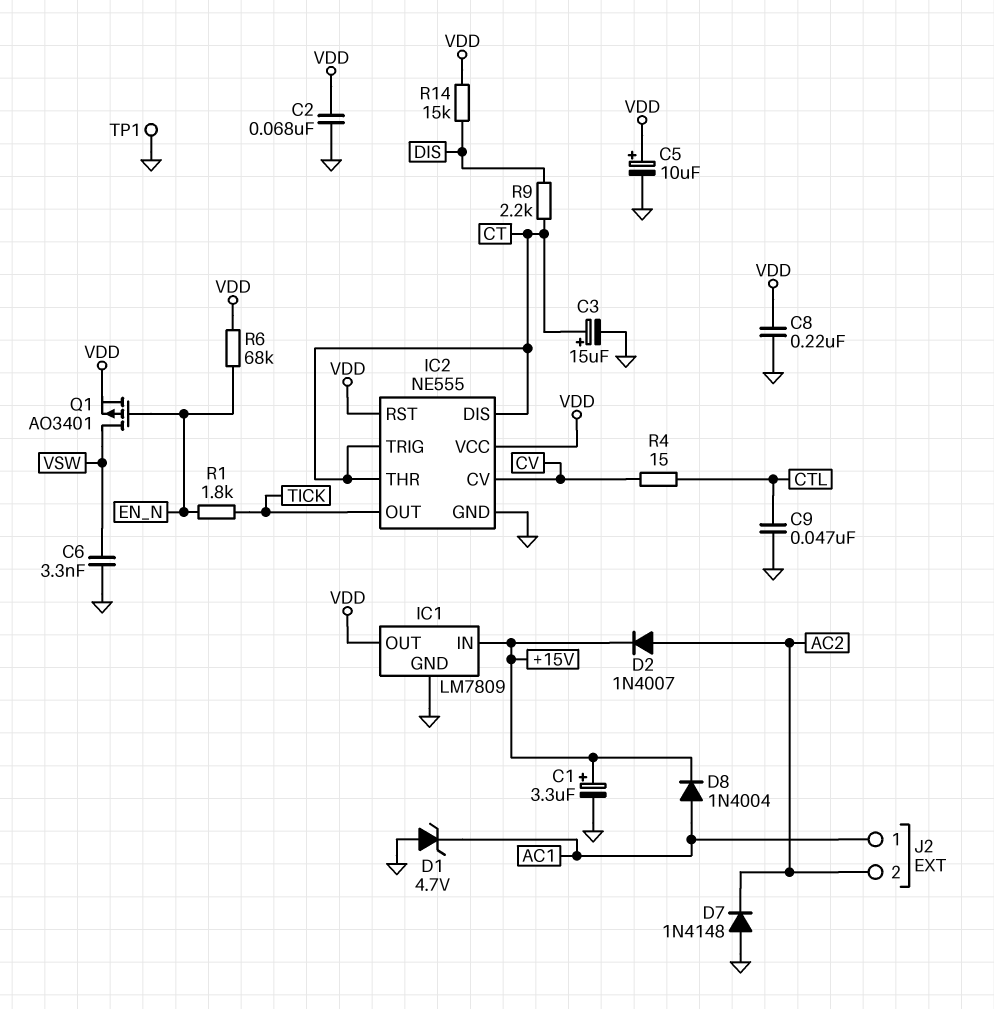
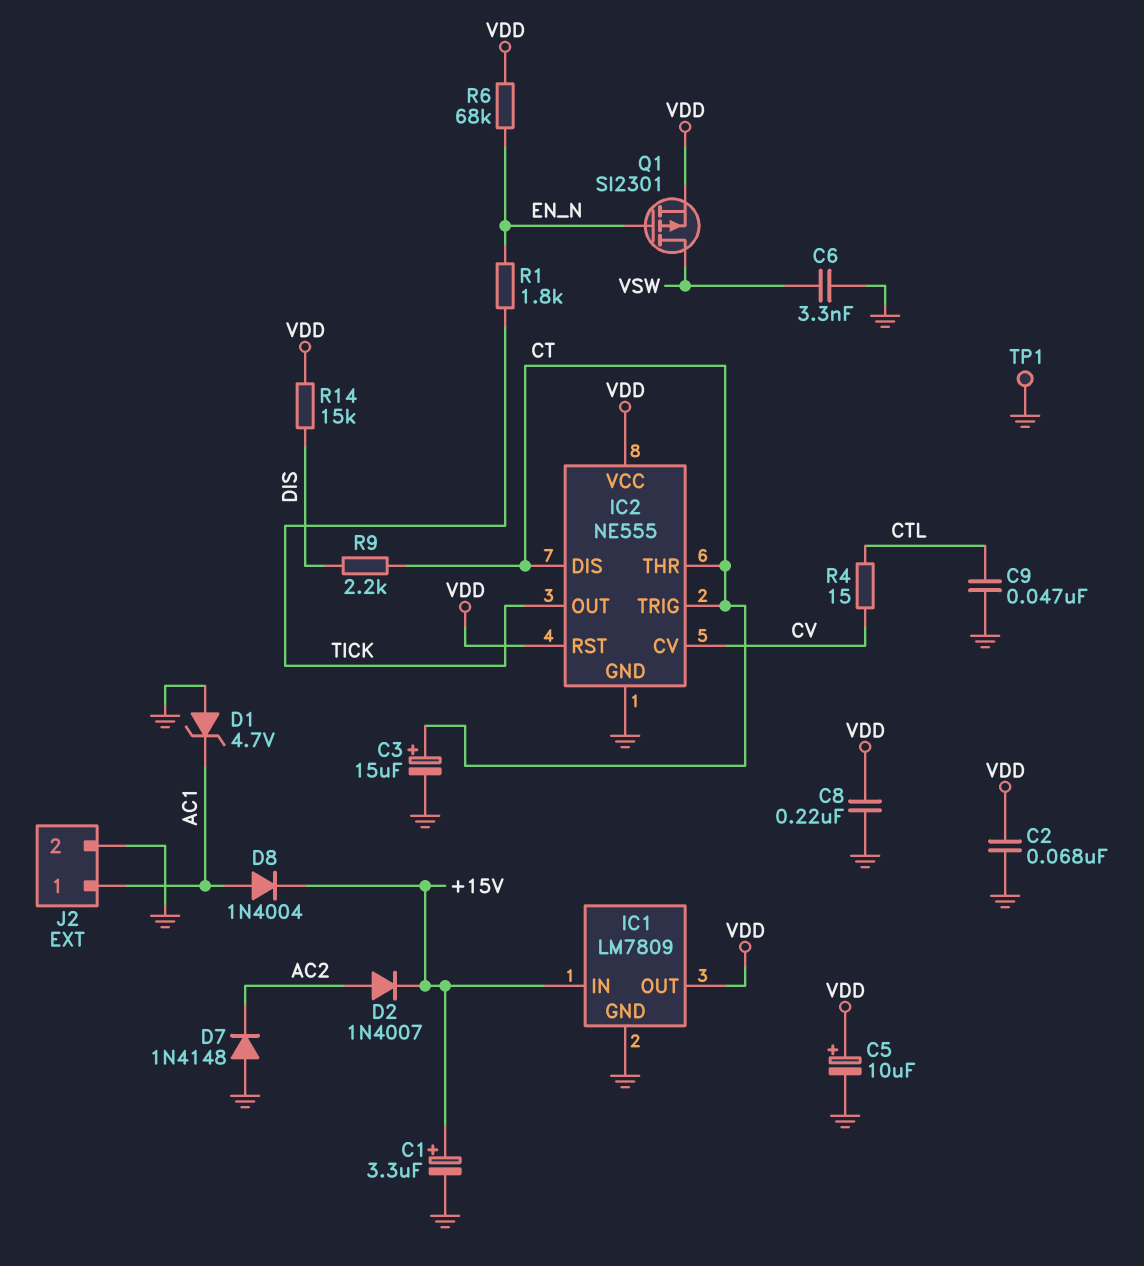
J2 pin 2: AC2 -> GND
Q1: PMOS AO3401 (G EN_N, D VSW, S VDD) -> PMOS SI2301 (G EN_N, D VSW, S VDD)

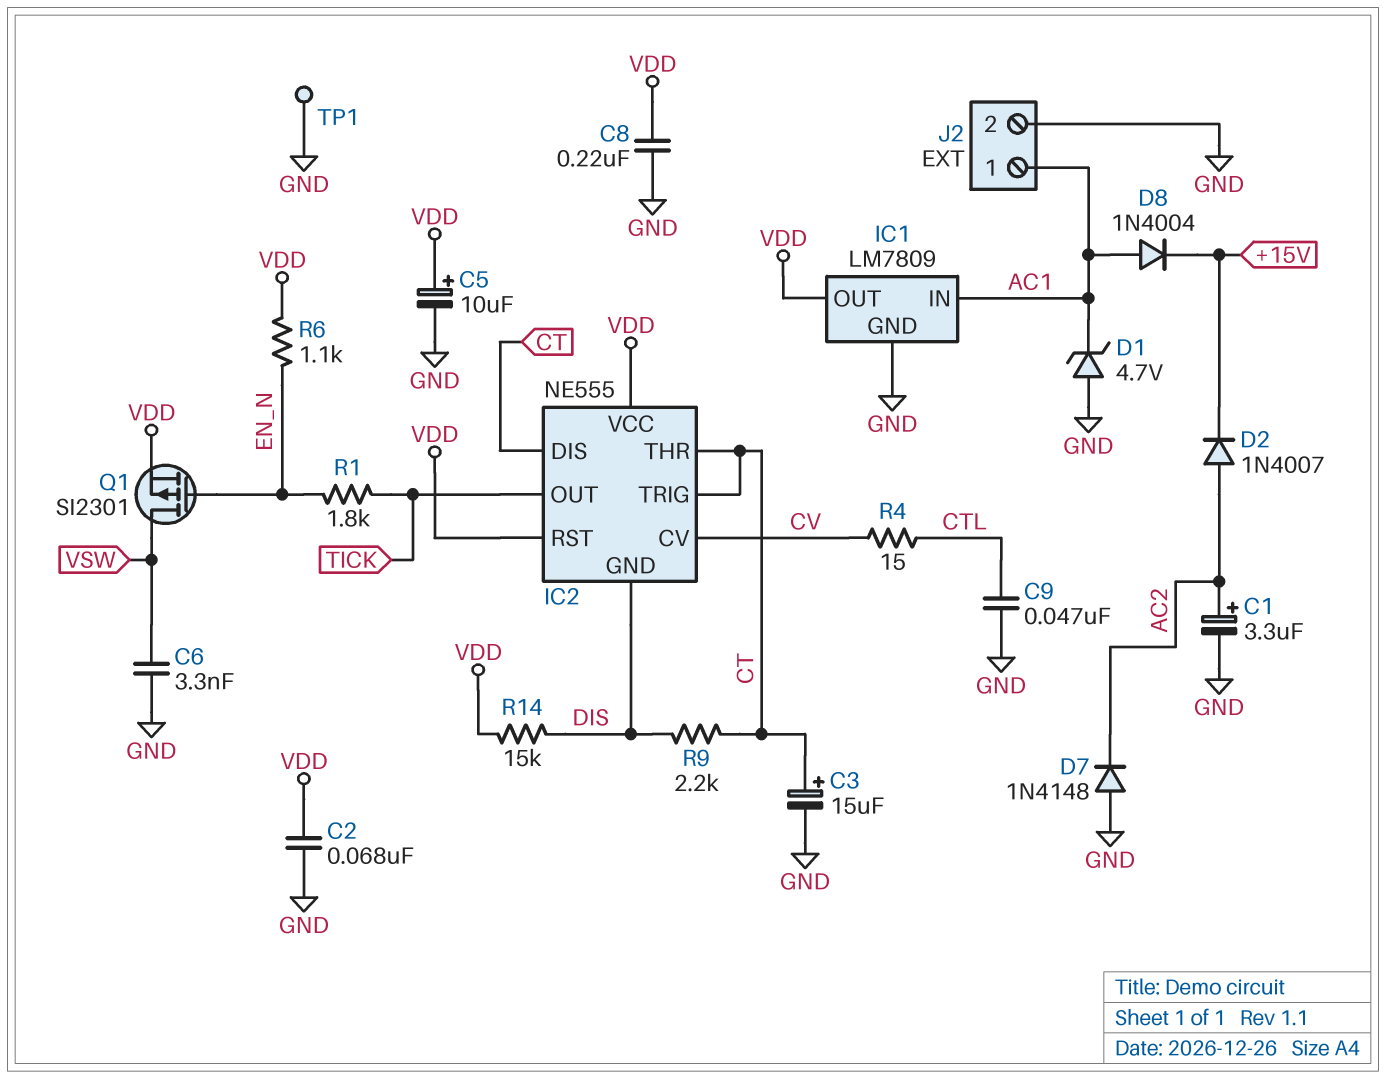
C1: 3.3uF (plus +15V, minus GND) -> 3.3uF (plus AC2, minus GND)
IC1 pin IN: +15V -> AC1
IC2 pin GND: GND -> DIS
R6: 68k (EN_N, VDD) -> 1.1k (EN_N, VDD)

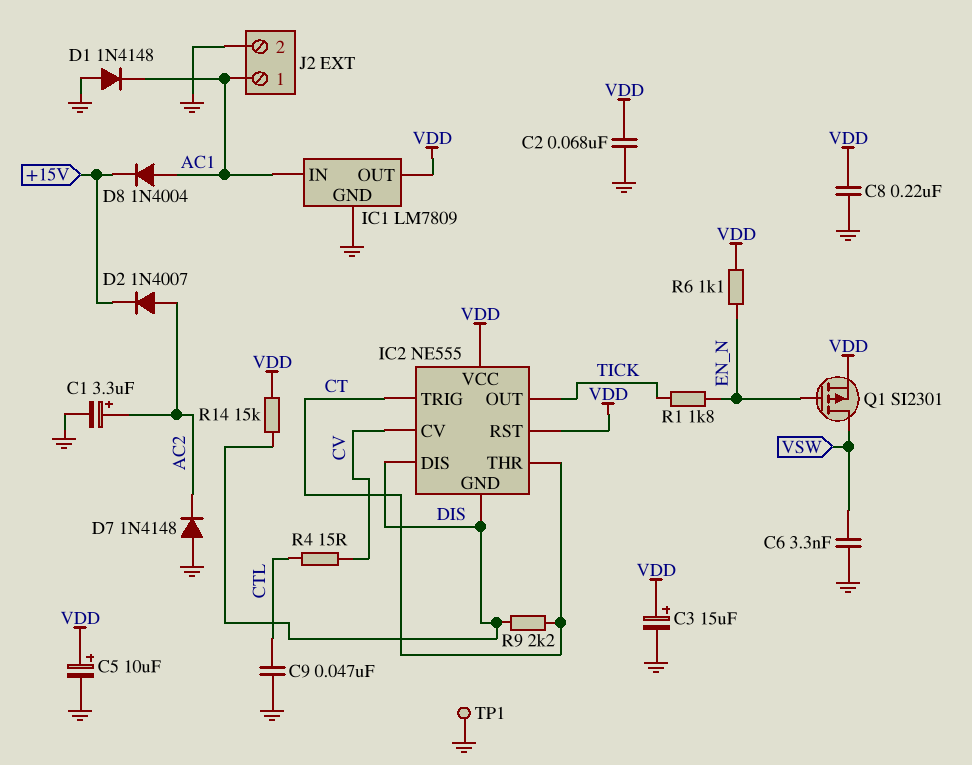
C3: 15uF (plus CT, minus GND) -> 15uF (plus VDD, minus GND)
D1: zener 4.7V (A GND, K AC1) -> diode 1N4148 (A GND, K AC1)
IC2 pin DIS: CT -> DIS

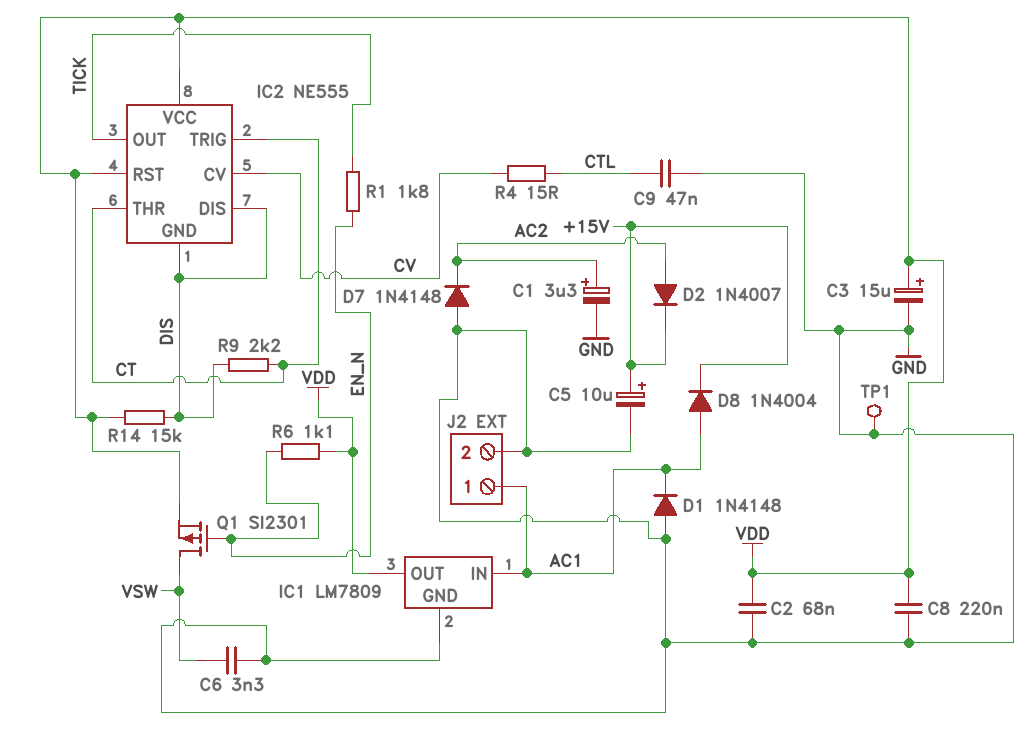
C5: 10uF (plus VDD, minus GND) -> 10uF (plus +15V, minus GND)

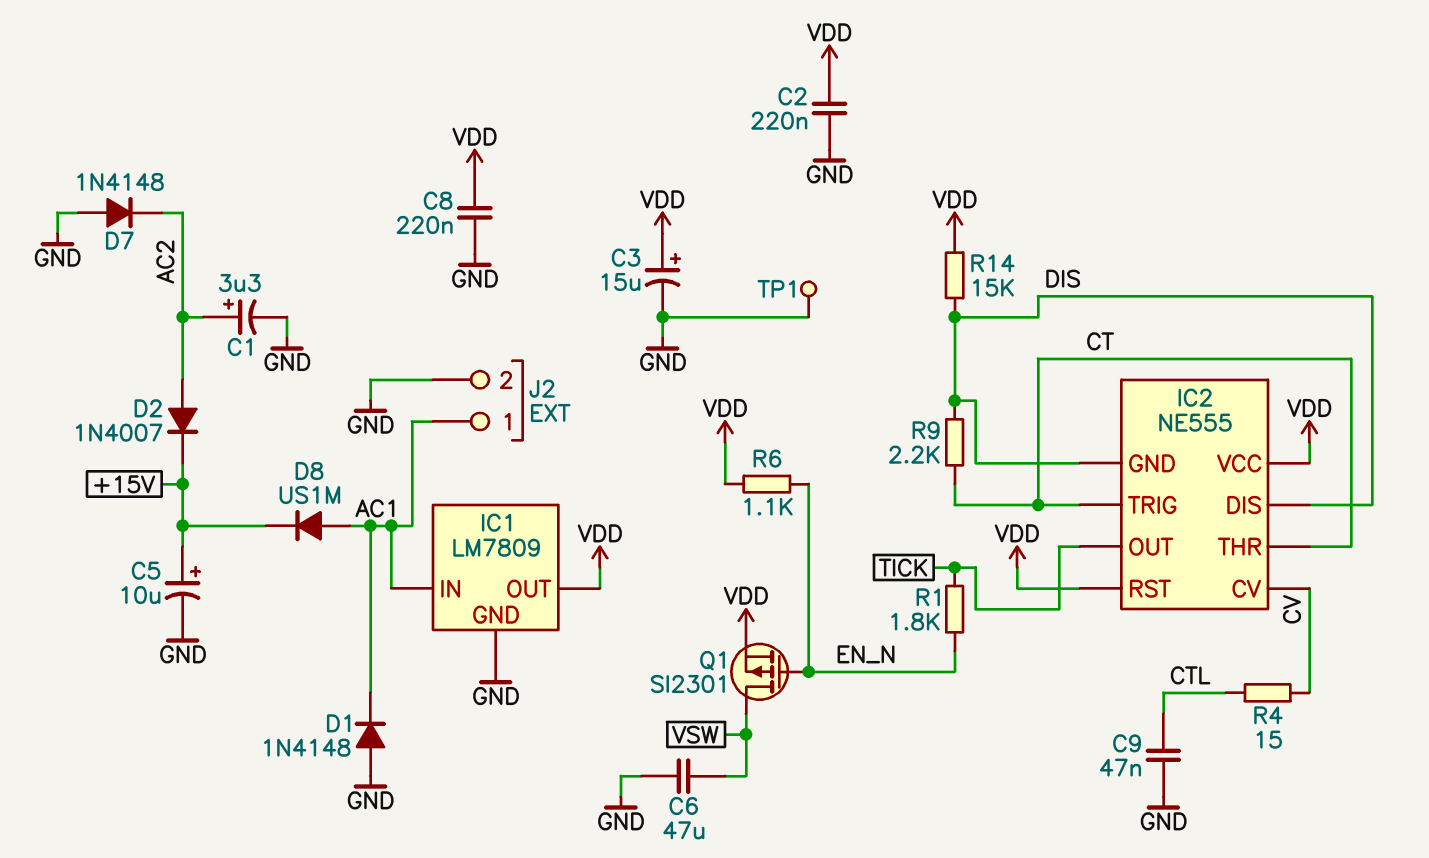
C2: 68nF (GND, VDD) -> 220nF (GND, VDD)
C6: 3.3nF (GND, VSW) -> 47uF (GND, VSW)
D8: diode 1N4004 (A AC1, K +15V) -> diode US1M (A AC1, K +15V)

